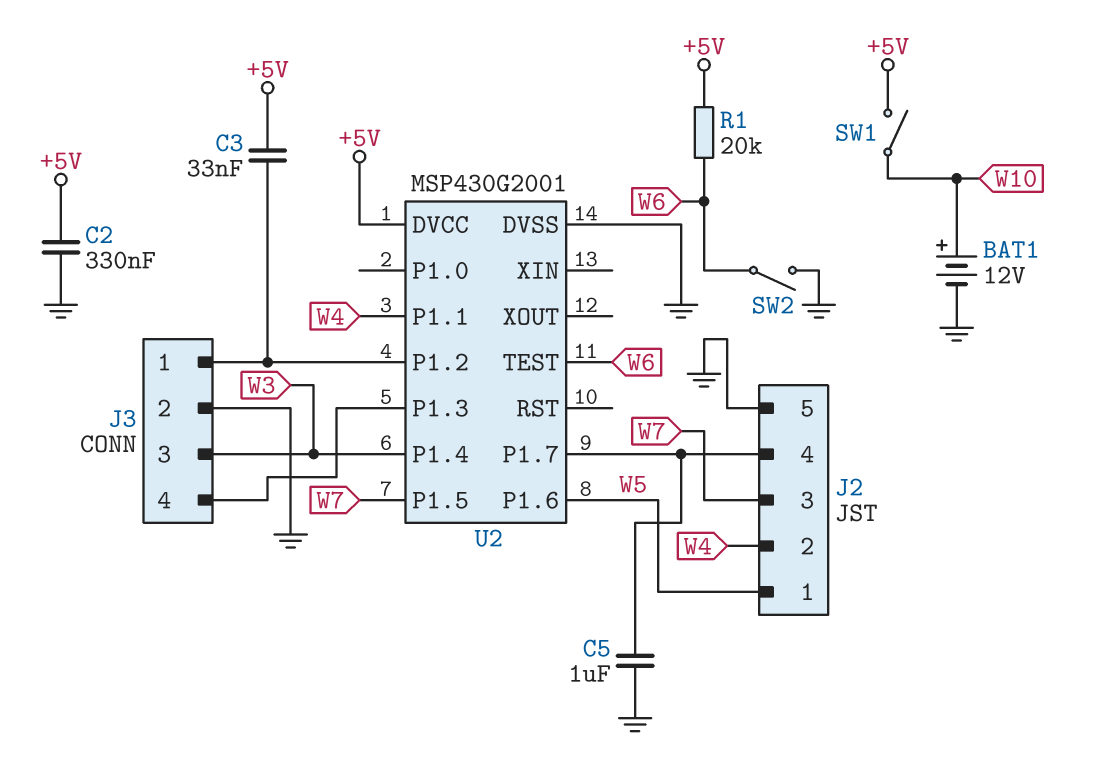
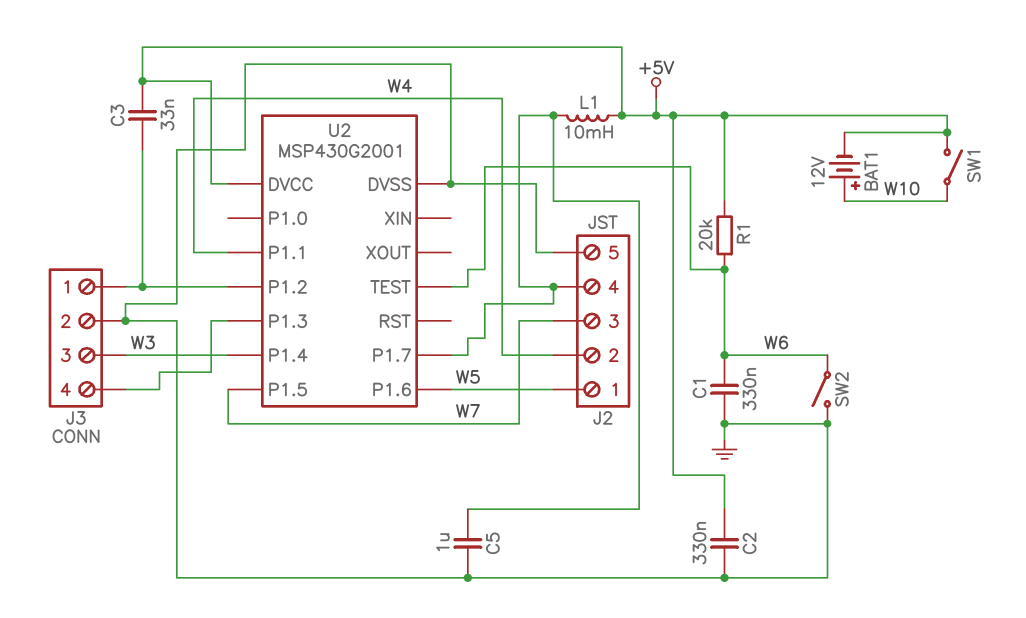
BAT1: 12V (plus W10, minus GND) -> 12V (plus W10, minus +5V)
C1: none -> 330nF (GND, W6)
L1: none -> 10mH (+5V, J2/4)

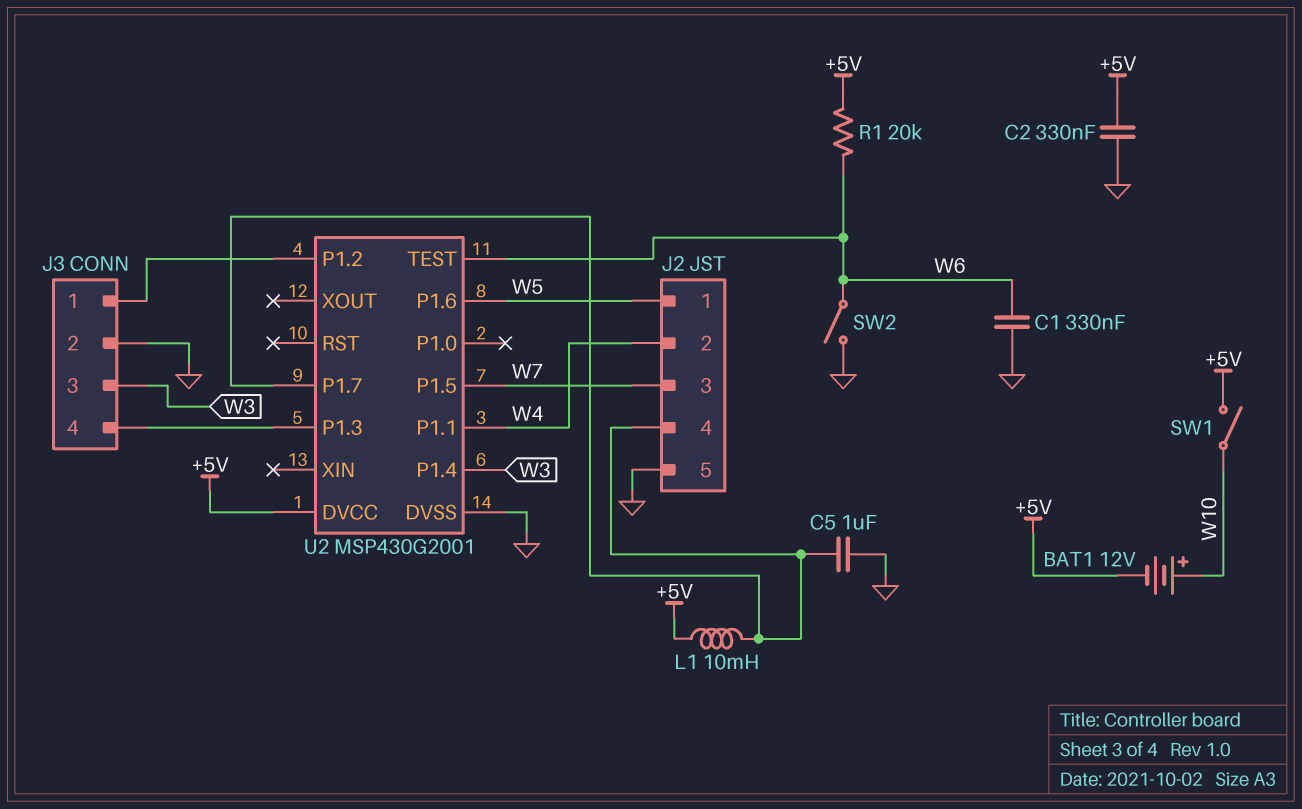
C3: 33nF (+5V, J3/1) -> none

